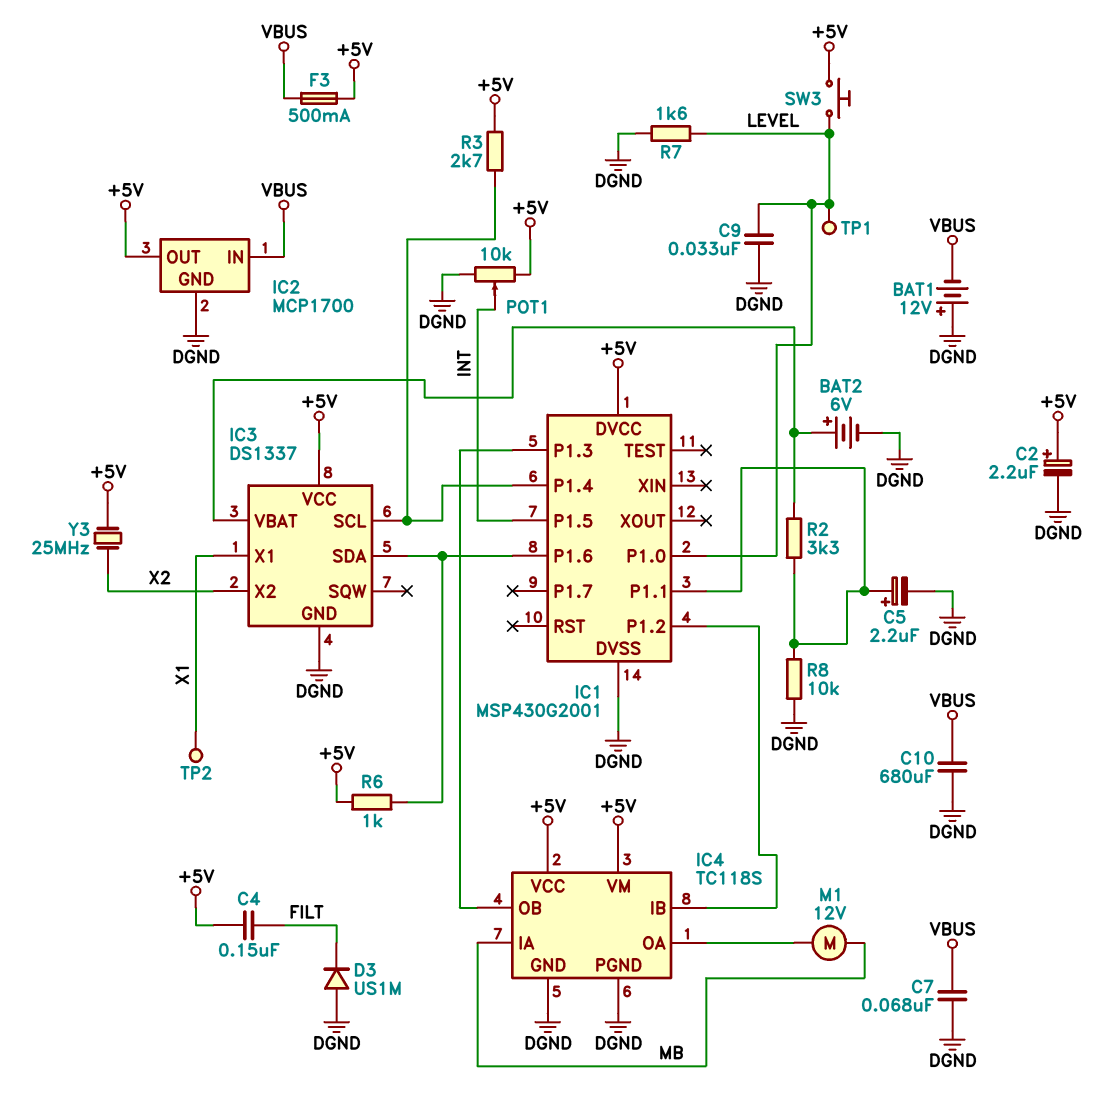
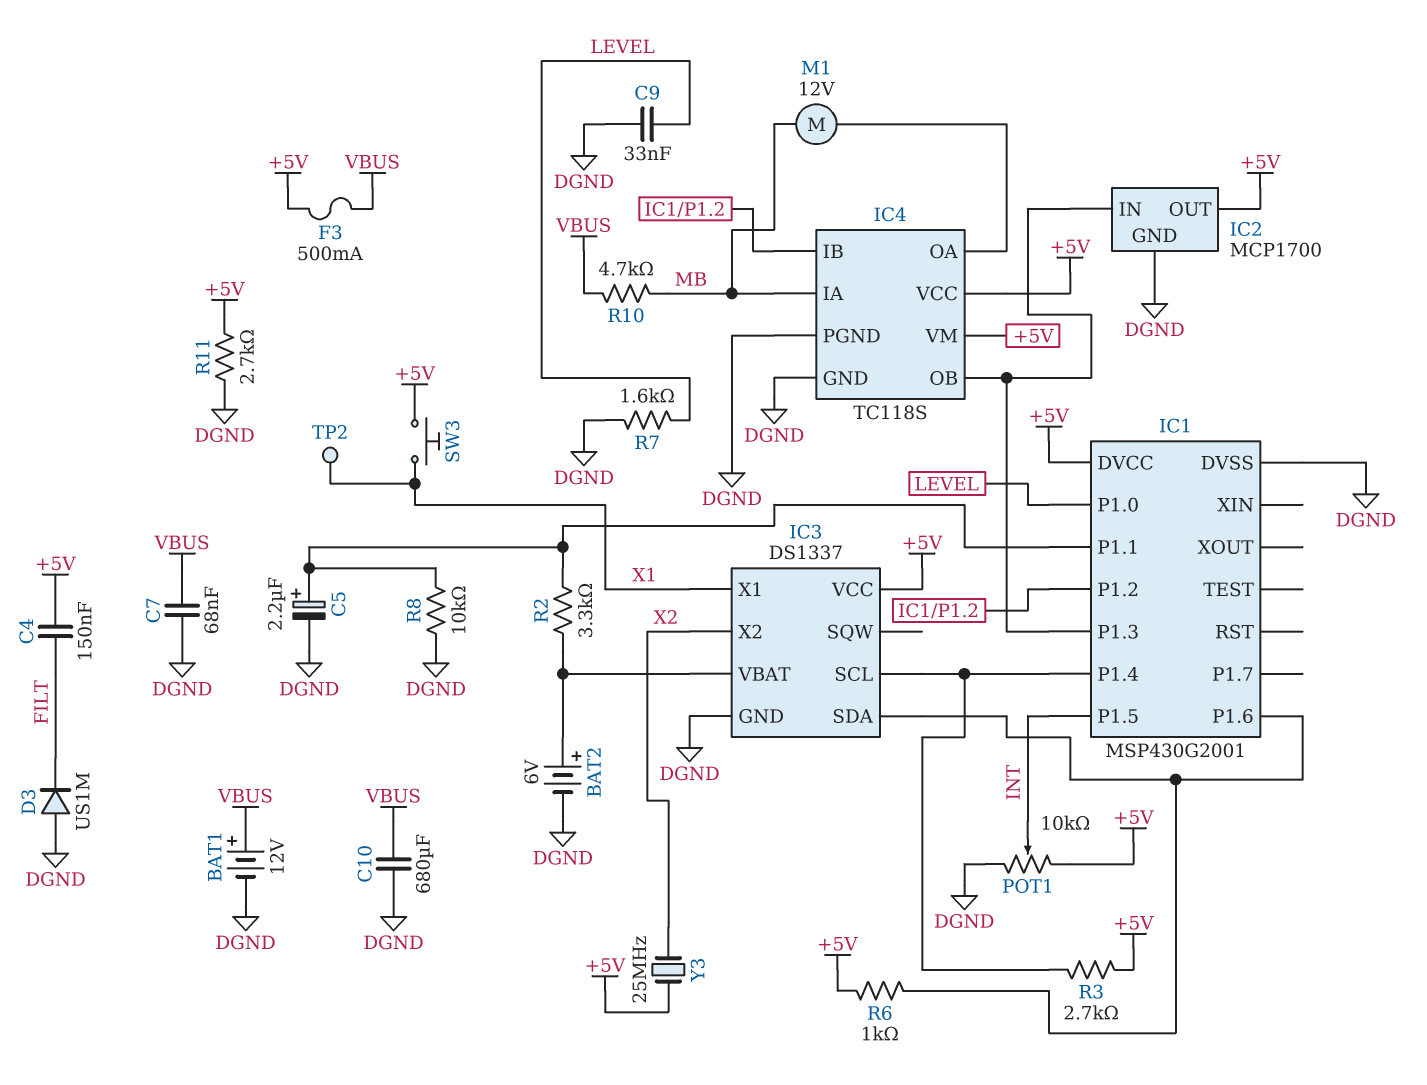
BAT1: 12V (plus DGND, minus VBUS) -> 12V (plus VBUS, minus DGND)
C2: 2.2uF (plus +5V, minus DGND) -> none
IC2 pin IN: VBUS -> IC1/P1.3
R10: none -> 4.7k (MB, VBUS)
R11: none -> 2.7k (+5V, DGND)
SW3: button (+5V, LEVEL) -> button (+5V, X1)
TP1: test point (LEVEL) -> none

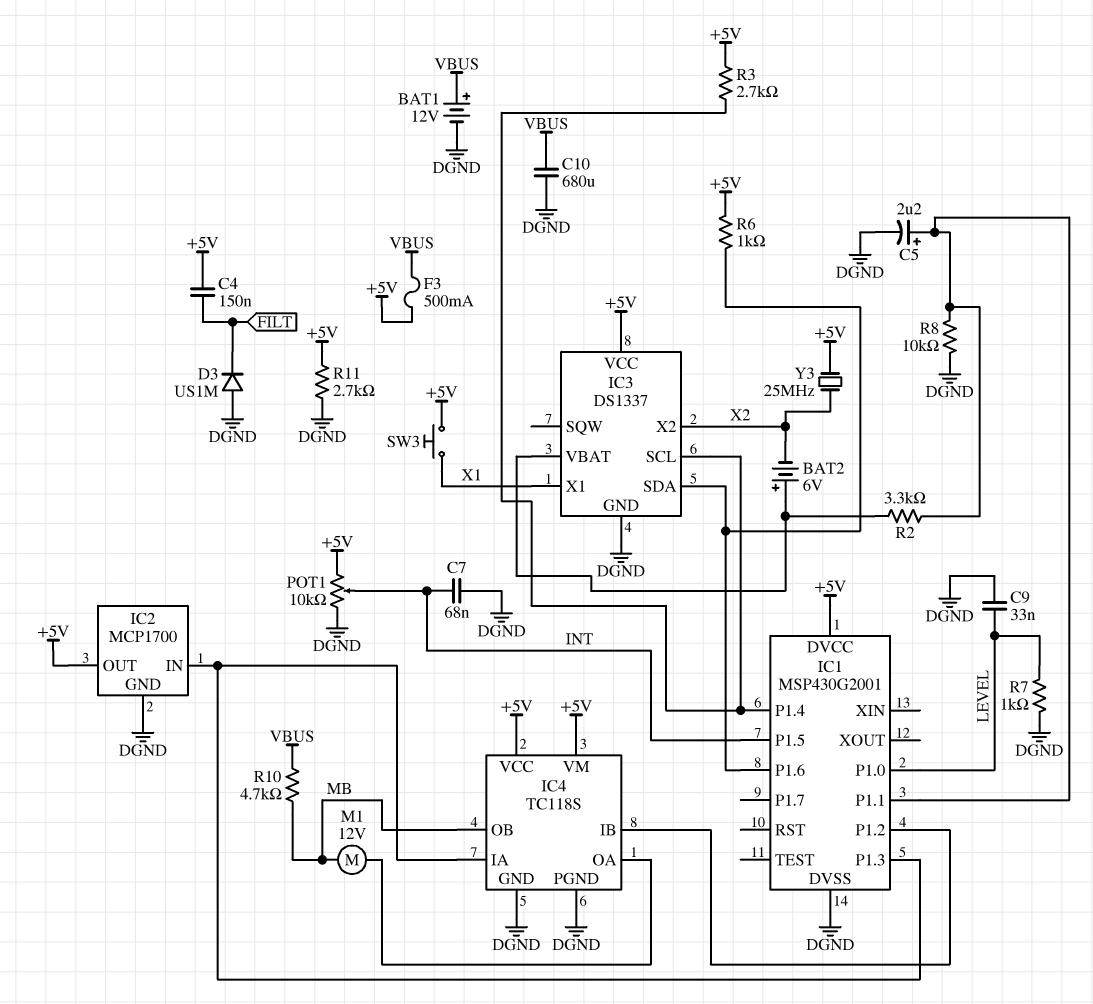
BAT2: 6V (plus IC3/VBAT, minus DGND) -> 6V (plus IC3/VBAT, minus X2)
C7: 68nF (DGND, VBUS) -> 68nF (DGND, INT)
IC4 pin IA: MB -> IC1/P1.3
IC4 pin OB: IC1/P1.3 -> MB
R7: 1.6k (DGND, LEVEL) -> 1k (DGND, LEVEL)
TP2: test point (X1) -> none

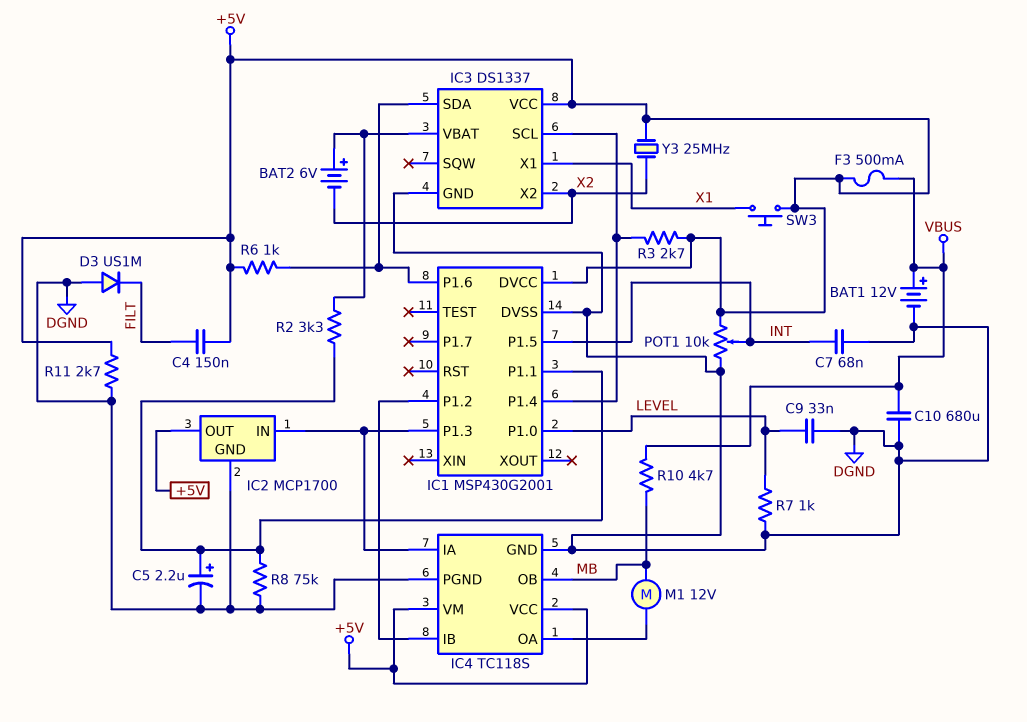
R8: 10k (DGND, IC1/P1.1) -> 75k (DGND, IC1/P1.1)

